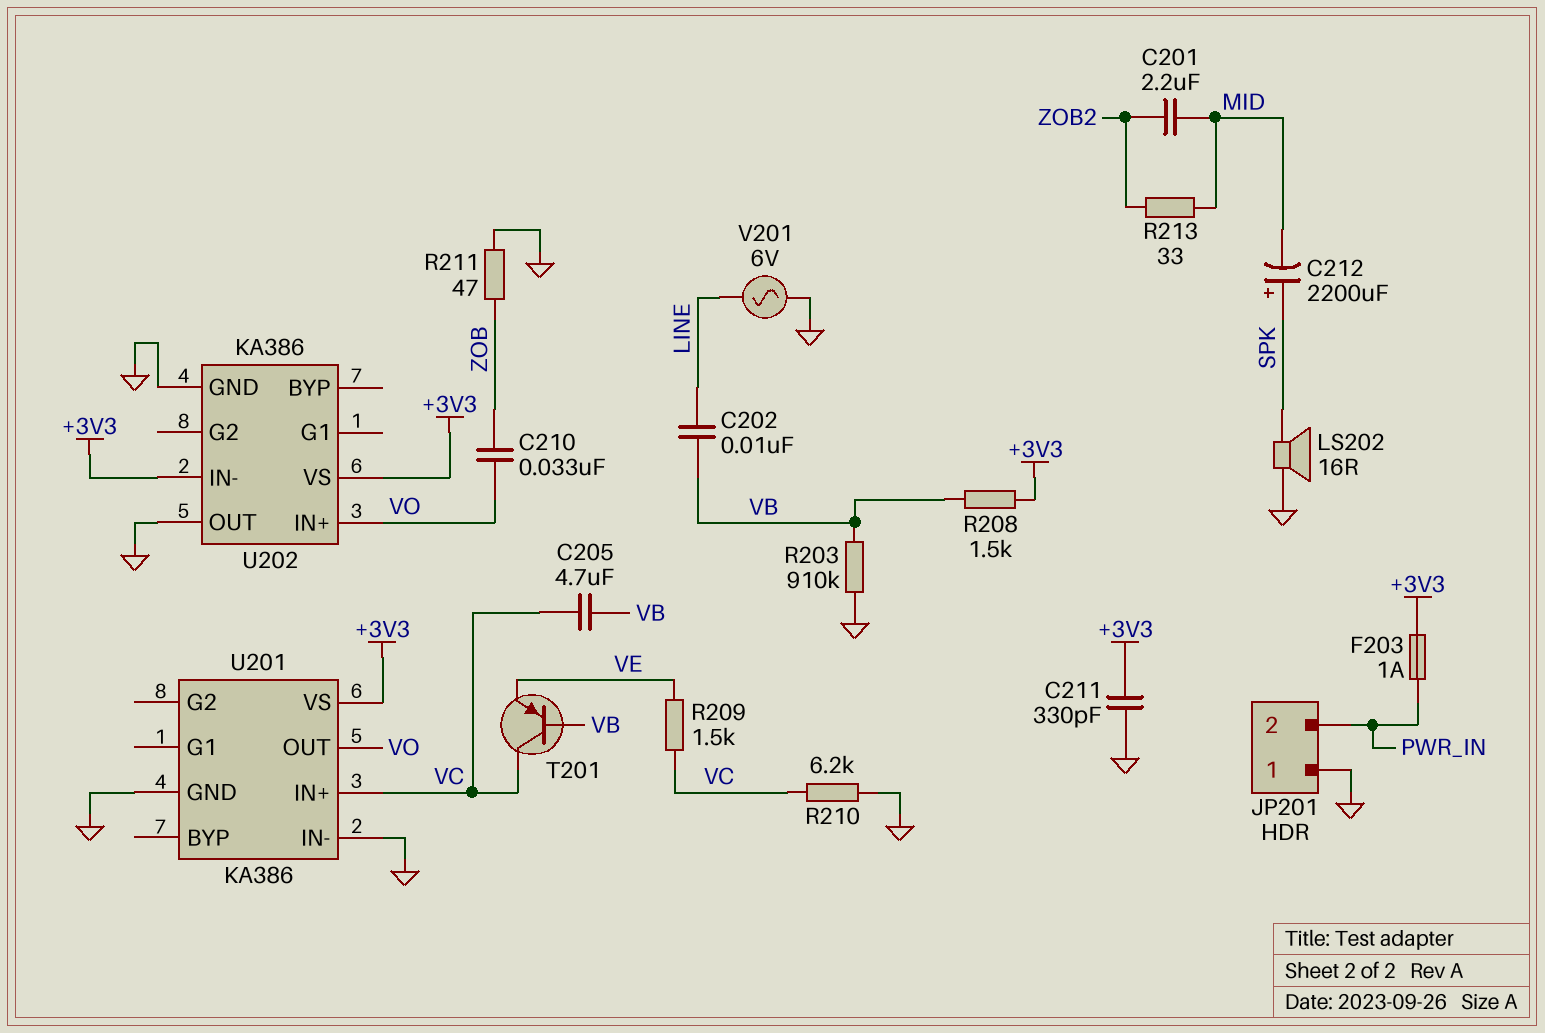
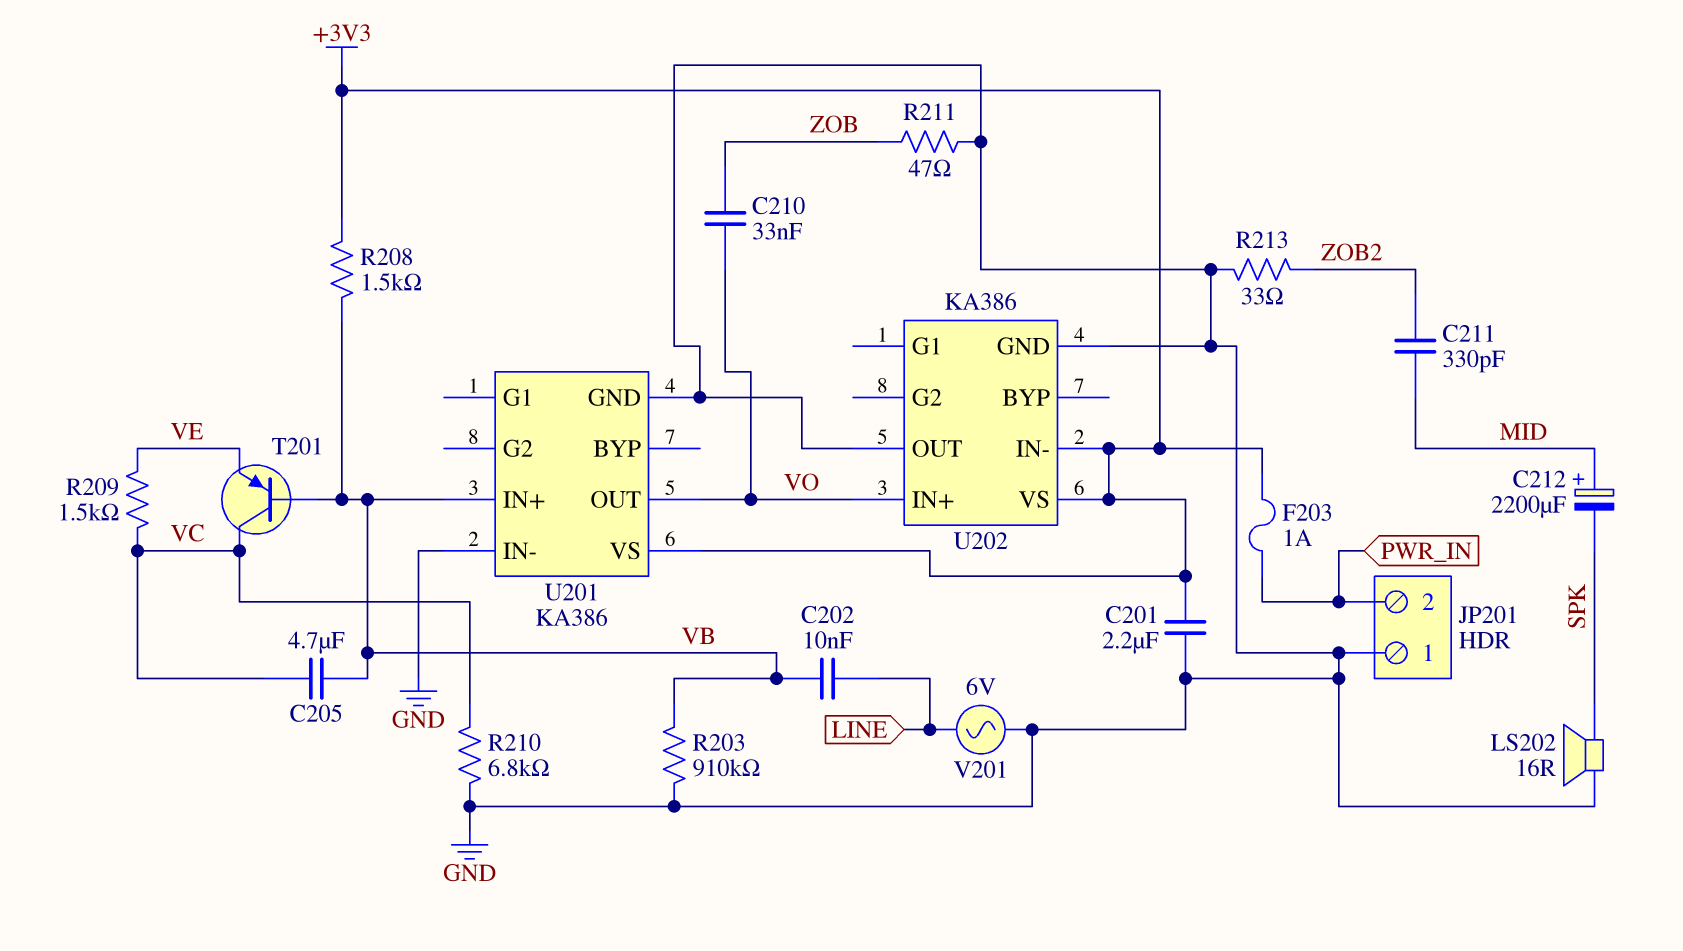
C201: 2.2uF (MID, ZOB2) -> 2.2uF (+3V3, GND)
C211: 330pF (+3V3, GND) -> 330pF (MID, ZOB2)
C212: 2200uF (plus SPK, minus MID) -> 2200uF (plus MID, minus SPK)
R210: 6.2k (GND, VC) -> 6.8k (GND, VC)
R213: 33 (MID, ZOB2) -> 33 (GND, ZOB2)
U201 pin IN+: VC -> VB

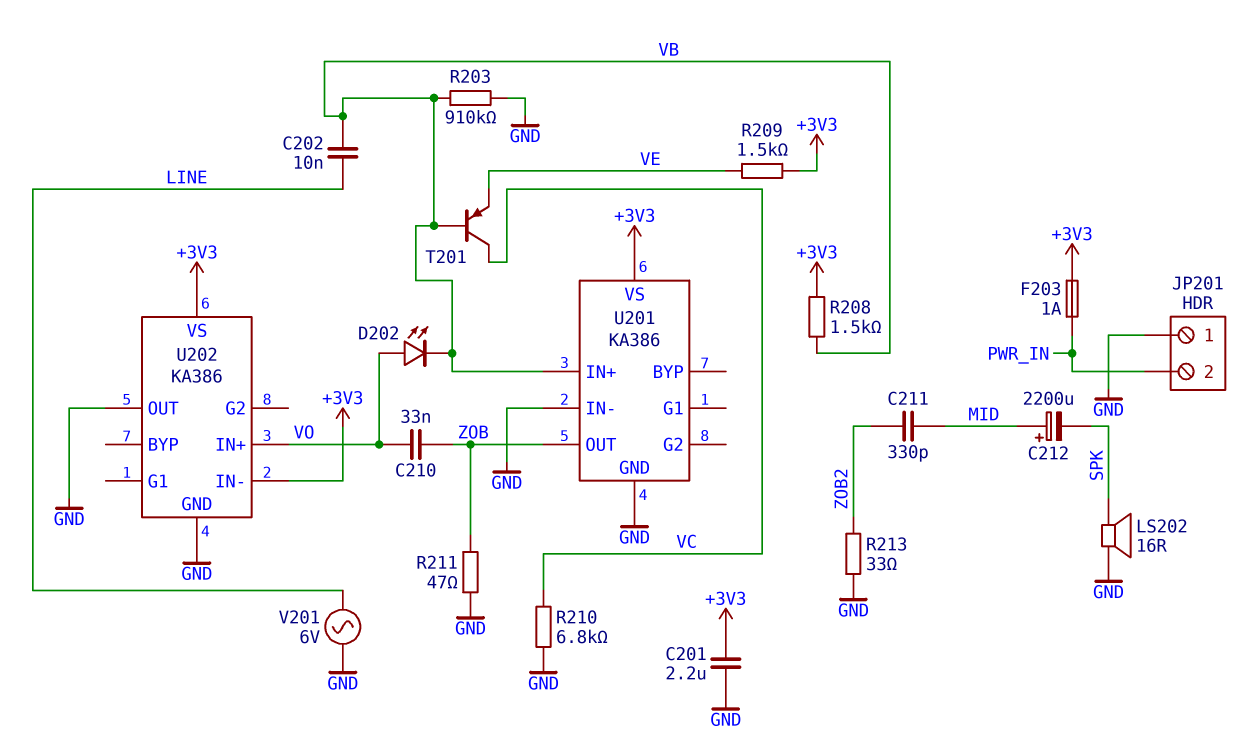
C205: 4.7uF (VB, VC) -> none
D202: none -> LED (A VO, K VB)
R209: 1.5k (VC, VE) -> 1.5k (+3V3, VE)
U201 pin OUT: VO -> ZOB

